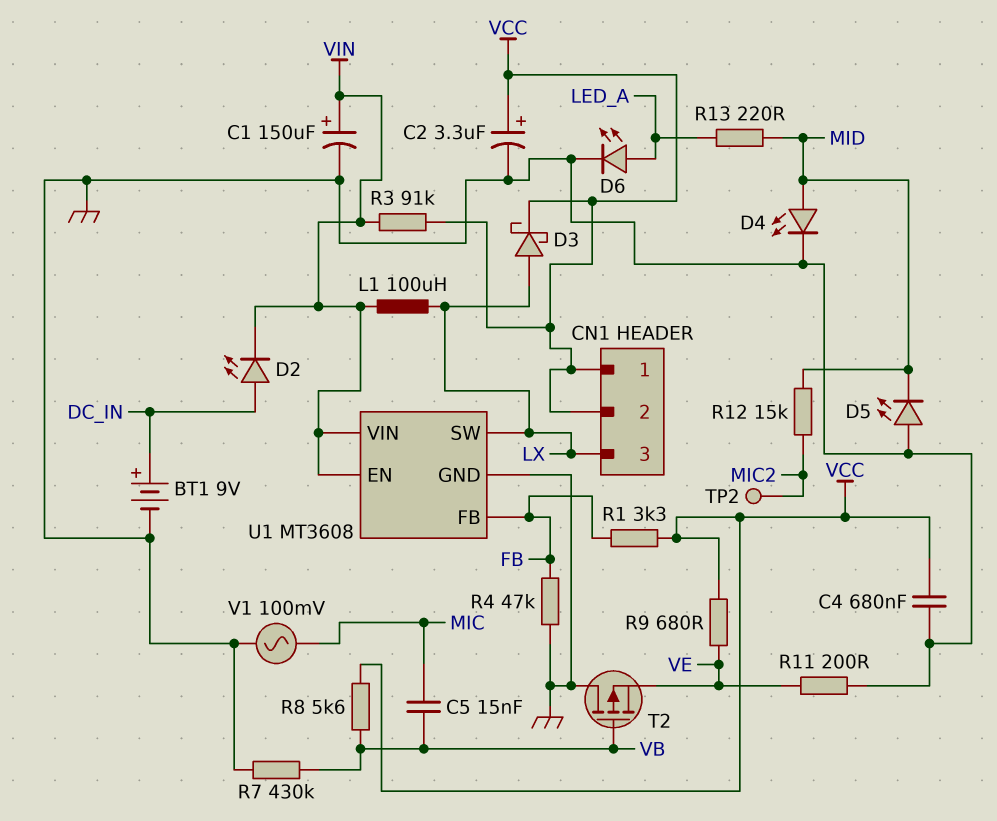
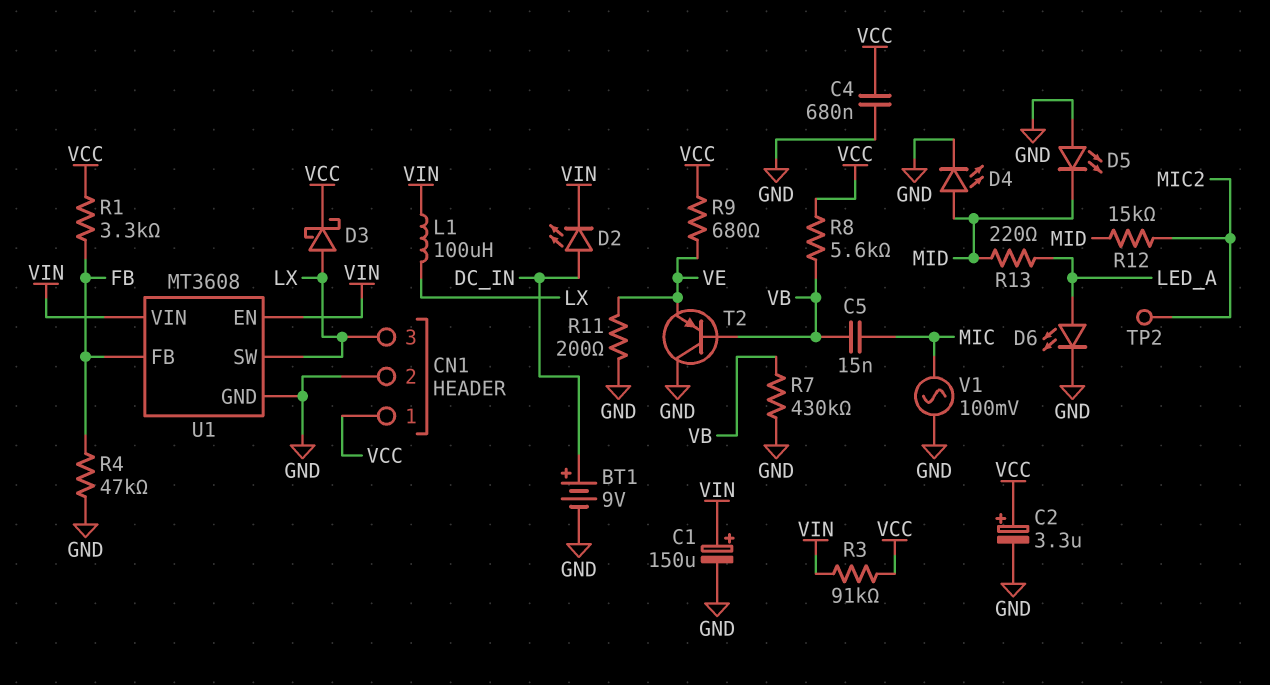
CN1 pin 2: VCC -> GND
T2: PMOS (G VB, D GND, S VE) -> PNP (B VB, C GND, E VE)

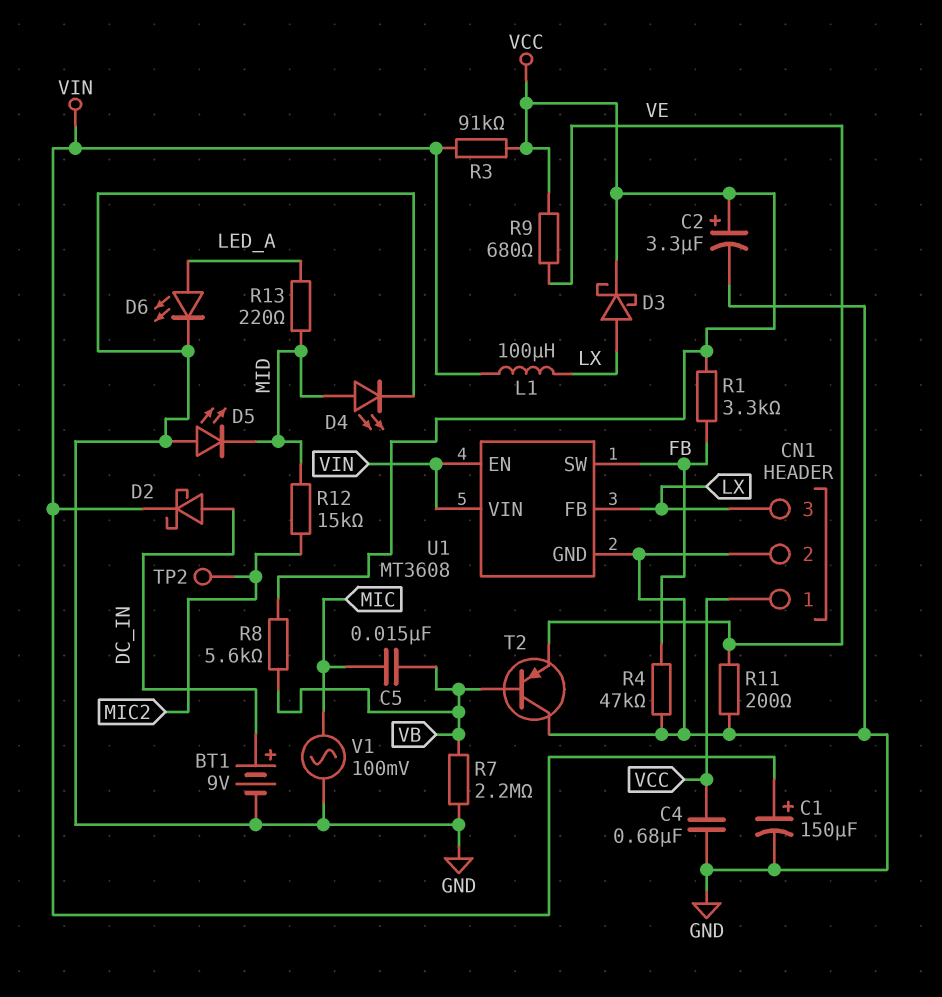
D2: LED (A DC_IN, K VIN) -> schottky (A DC_IN, K VIN)
R7: 430k (GND, VB) -> 2.2M (GND, VB)
U1 pin FB: FB -> LX
U1 pin SW: LX -> FB

